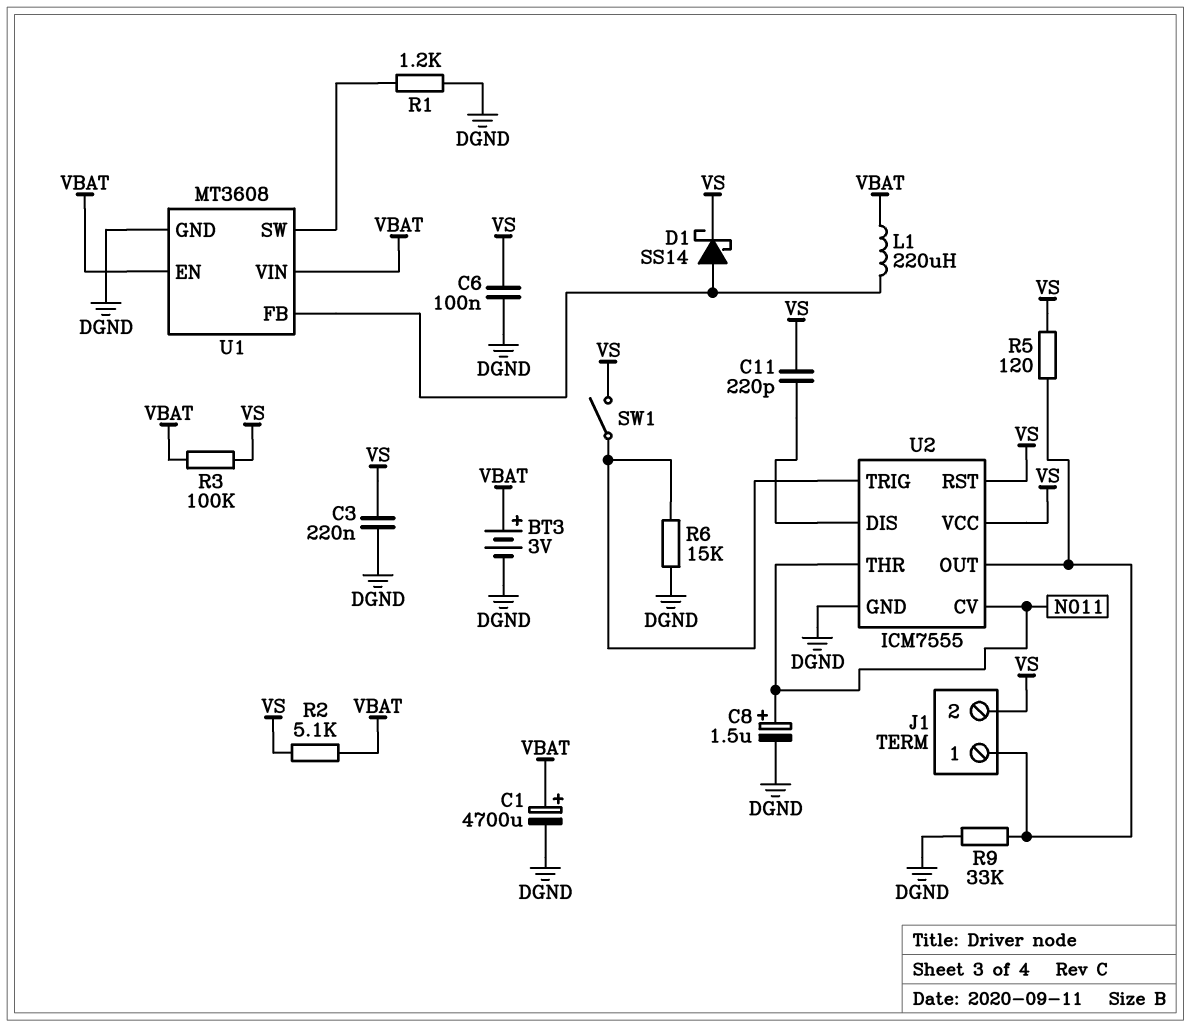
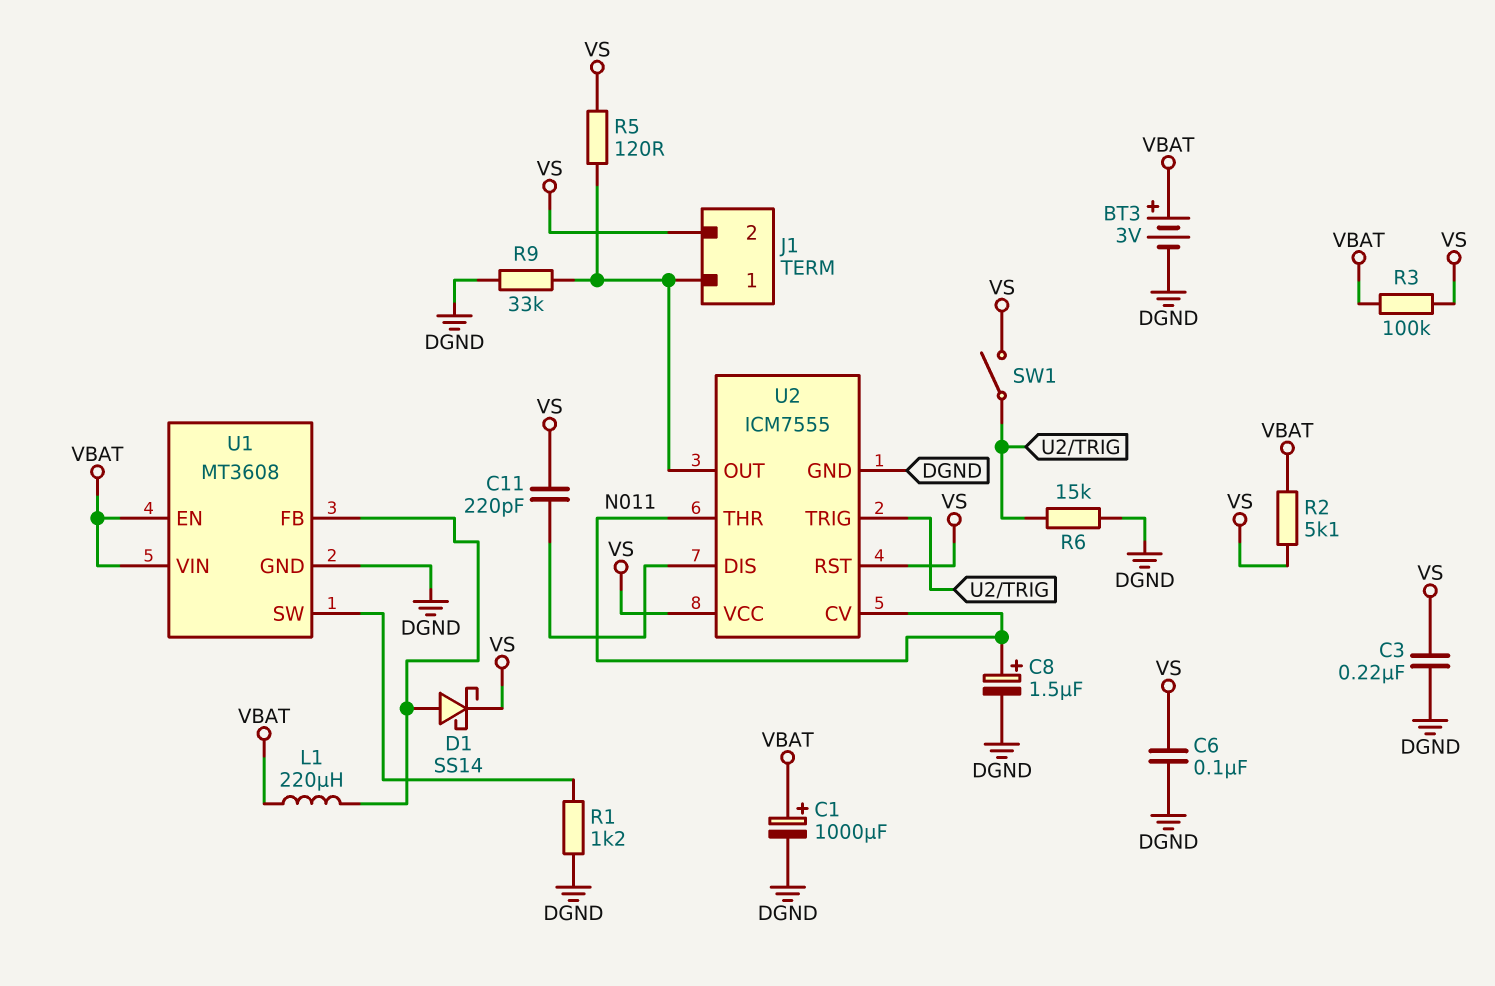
C1: 4700uF (plus VBAT, minus DGND) -> 1000uF (plus VBAT, minus DGND)

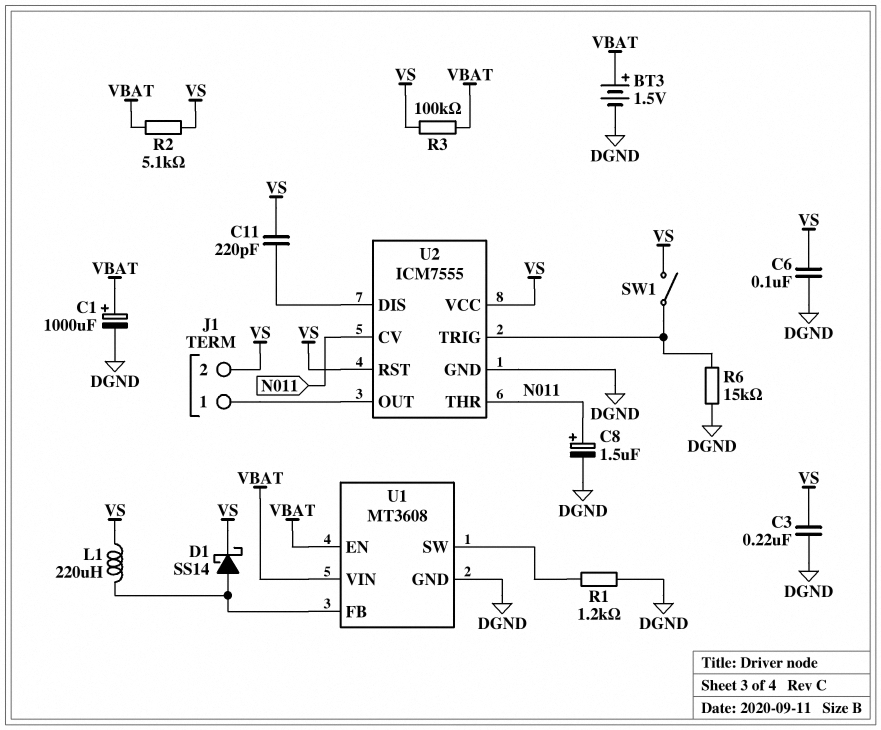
BT3: 3V (plus VBAT, minus DGND) -> 1.5V (plus VBAT, minus DGND)
L1: 220uH (U1/FB, VBAT) -> 220uH (U1/FB, VS)
R5: 120 (J1/1, VS) -> none
R9: 33k (DGND, J1/1) -> none

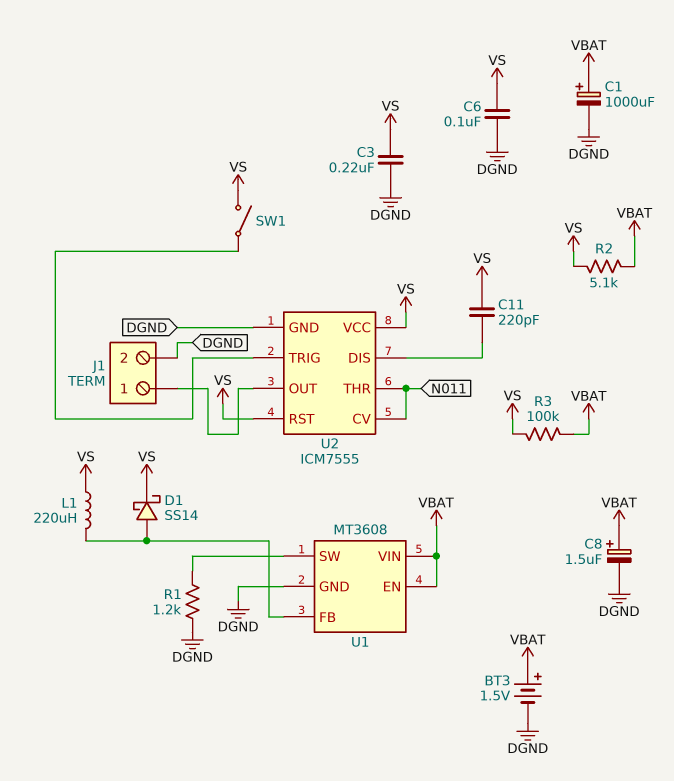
C8: 1.5uF (plus N011, minus DGND) -> 1.5uF (plus VBAT, minus DGND)
J1 pin 2: VS -> DGND
R6: 15k (DGND, U2/TRIG) -> none

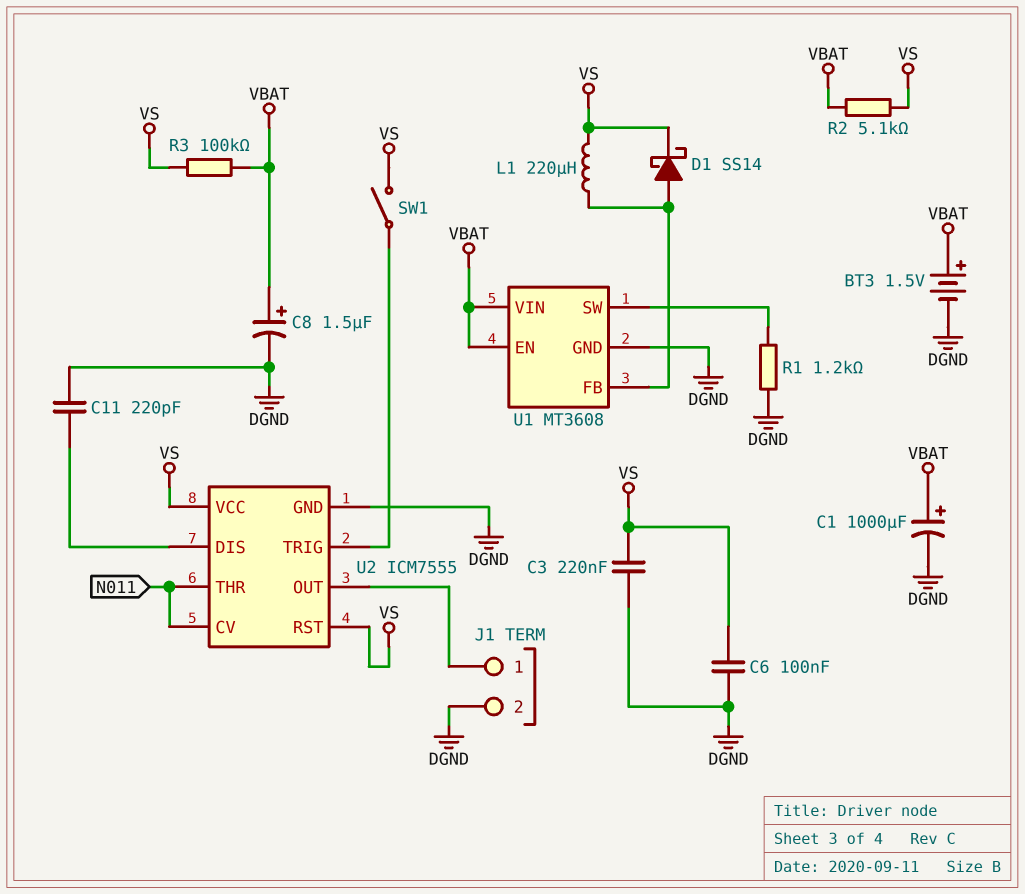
C11: 220pF (U2/DIS, VS) -> 220pF (DGND, U2/DIS)

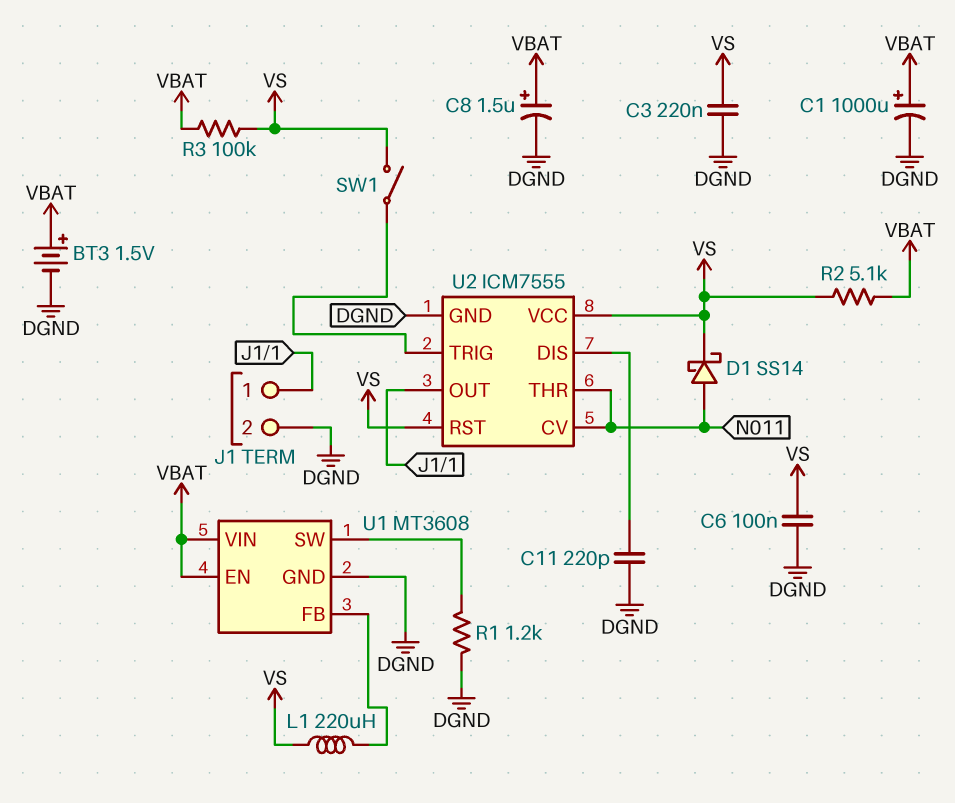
D1: schottky SS14 (A U1/FB, K VS) -> schottky SS14 (A N011, K VS)

